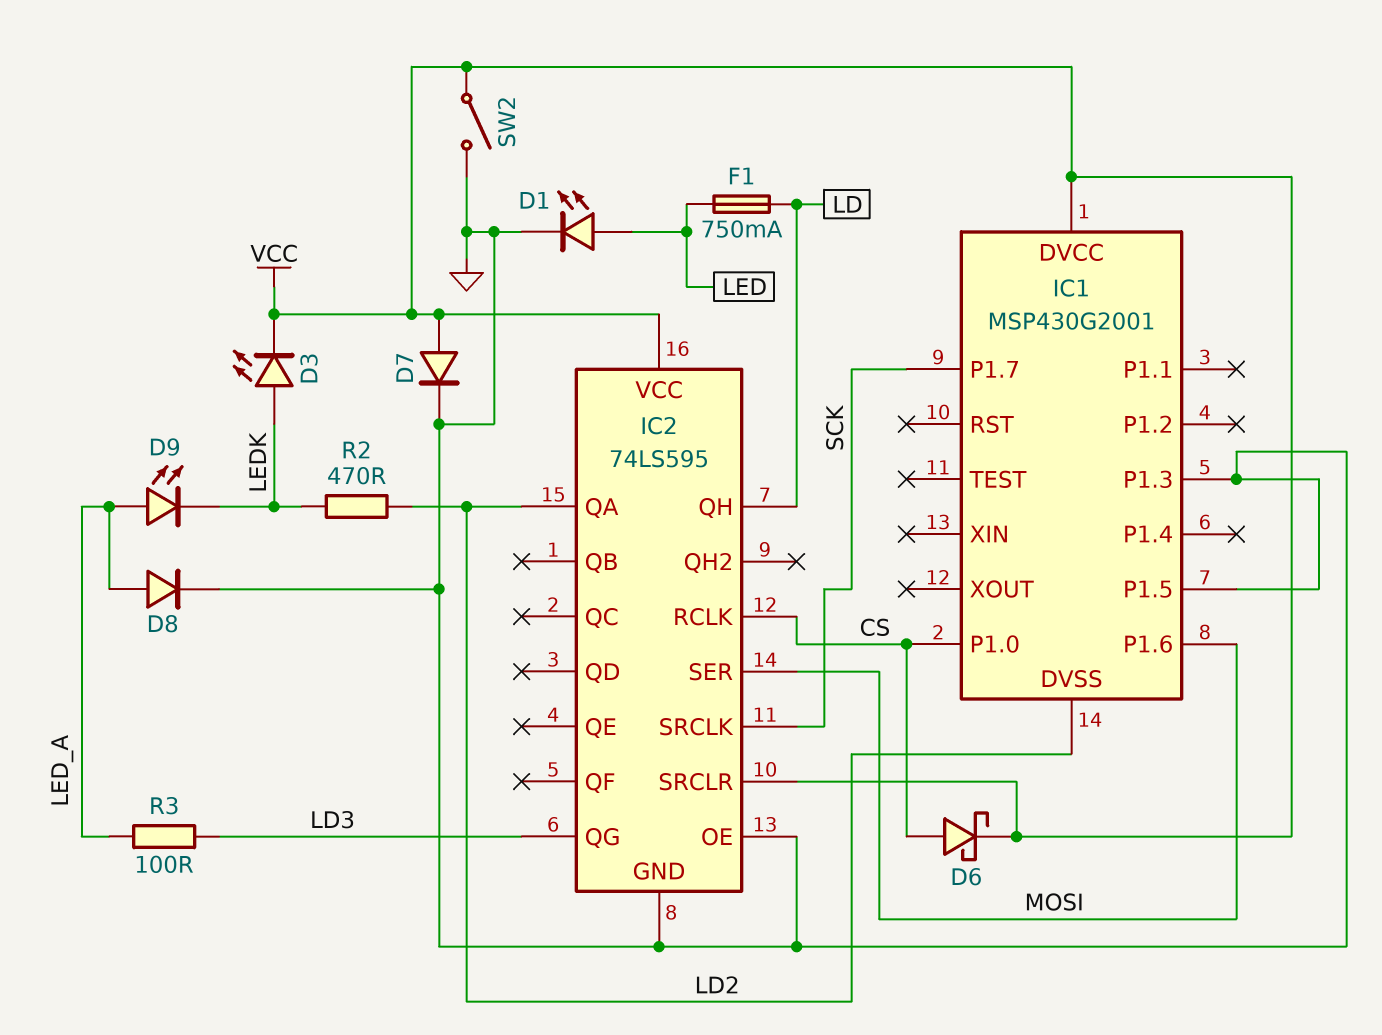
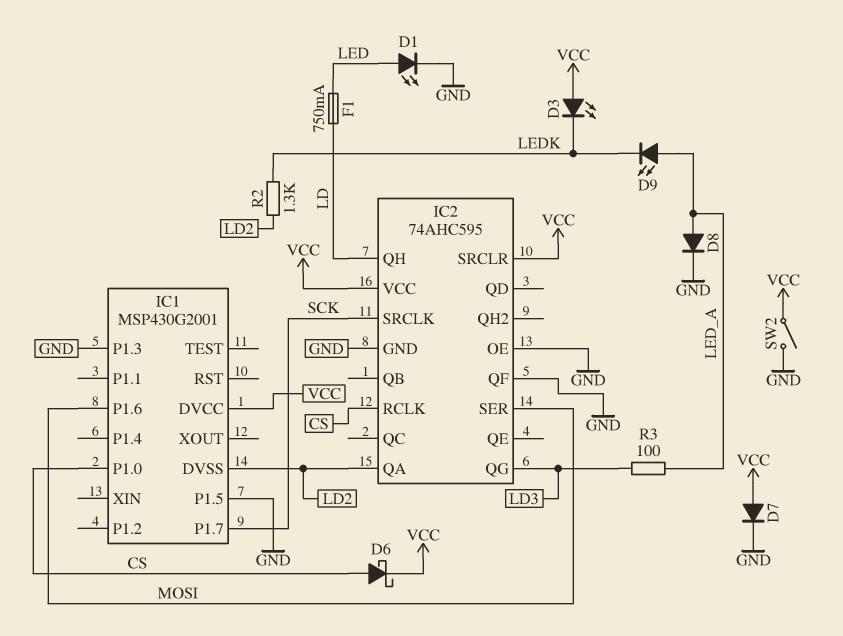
D3: LED (A LEDK, K VCC) -> LED (A VCC, K LEDK)
IC2: 74LS595 -> 74AHC595
IC2 pin QF: none -> GND
R2: 470 (LD2, LEDK) -> 1.3k (LD2, LEDK)

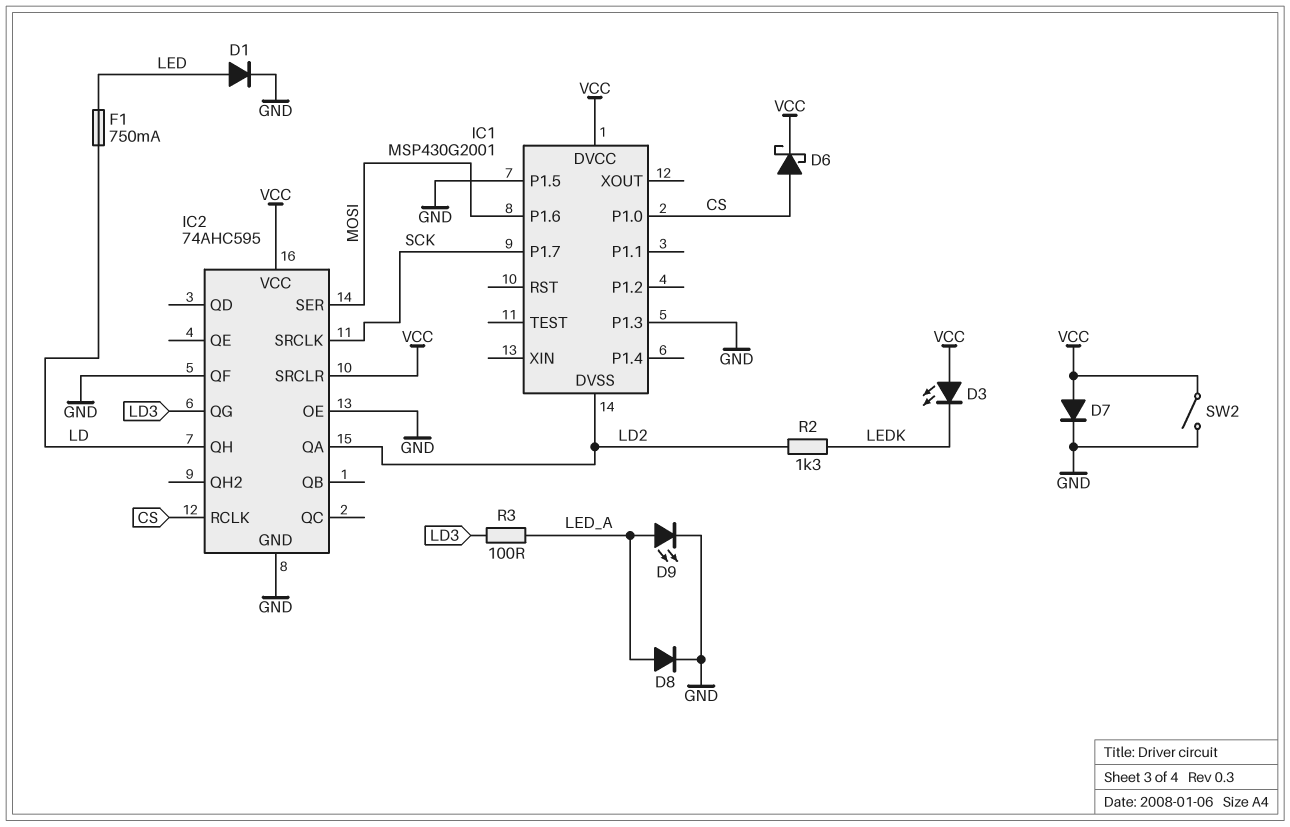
D1: LED (A LED, K GND) -> diode (A LED, K GND)
D9: LED (A LED_A, K LEDK) -> LED (A LED_A, K GND)

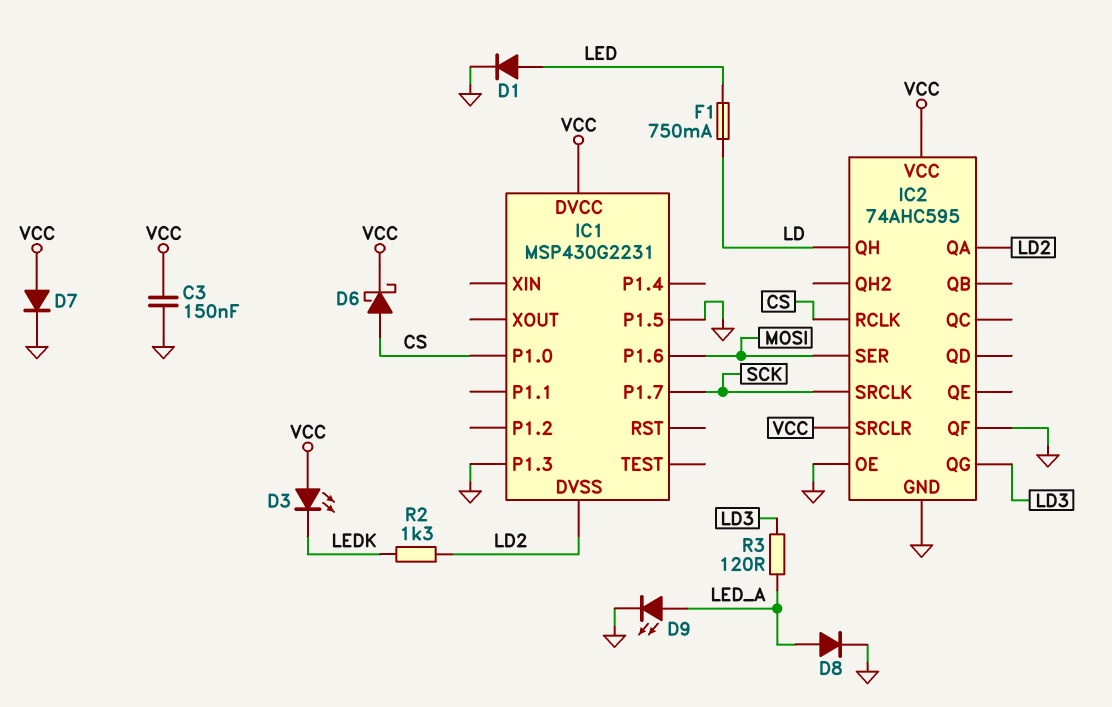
C3: none -> 150nF (GND, VCC)
IC1: MSP430G2001 -> MSP430G2231
R3: 100 (LD3, LED_A) -> 120 (LD3, LED_A)
SW2: switch (GND, VCC) -> none

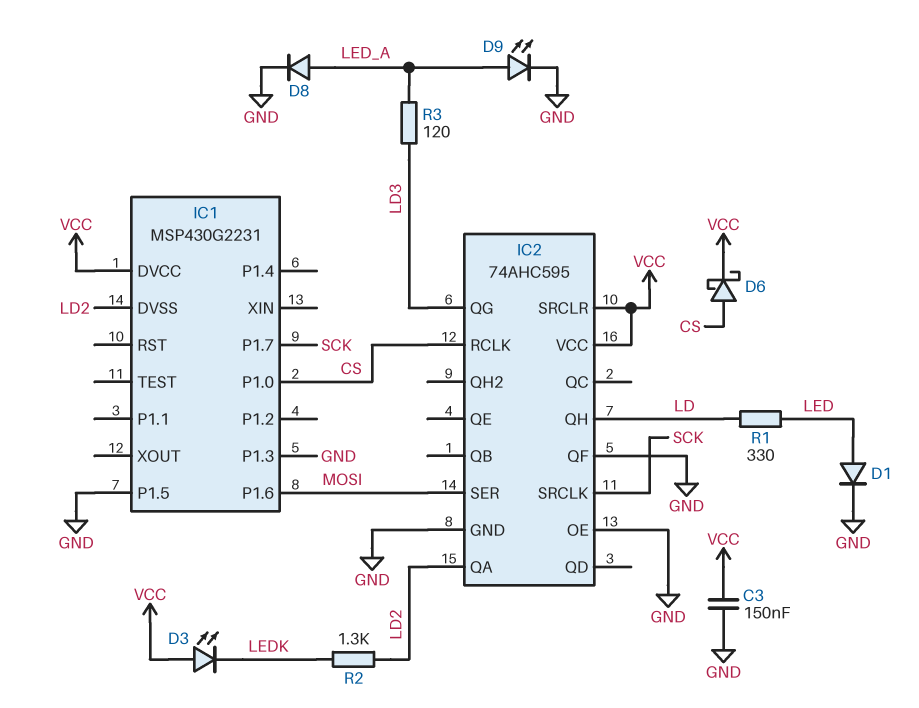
D7: diode (A VCC, K GND) -> none
F1: 750mA (LD, LED) -> none
R1: none -> 330 (LD, LED)

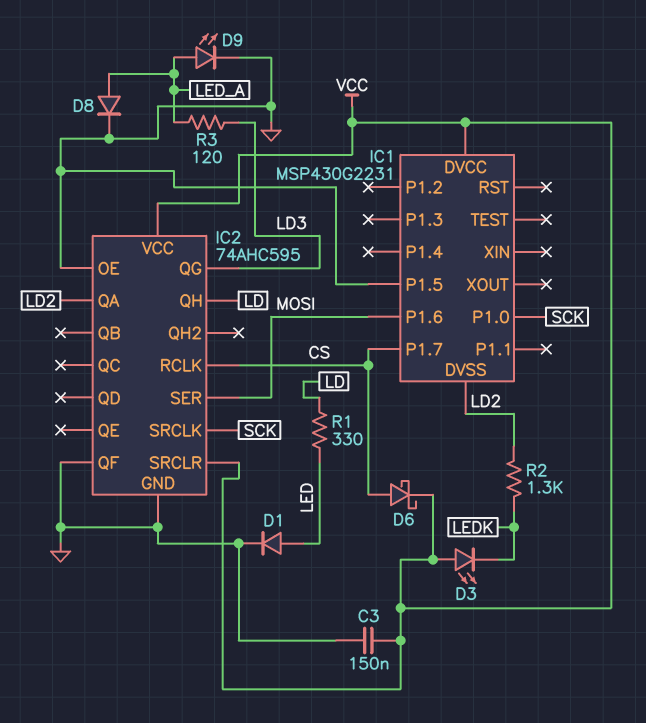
IC1 pin P1.0: CS -> SCK
IC1 pin P1.3: GND -> none
IC1 pin P1.7: SCK -> CS

